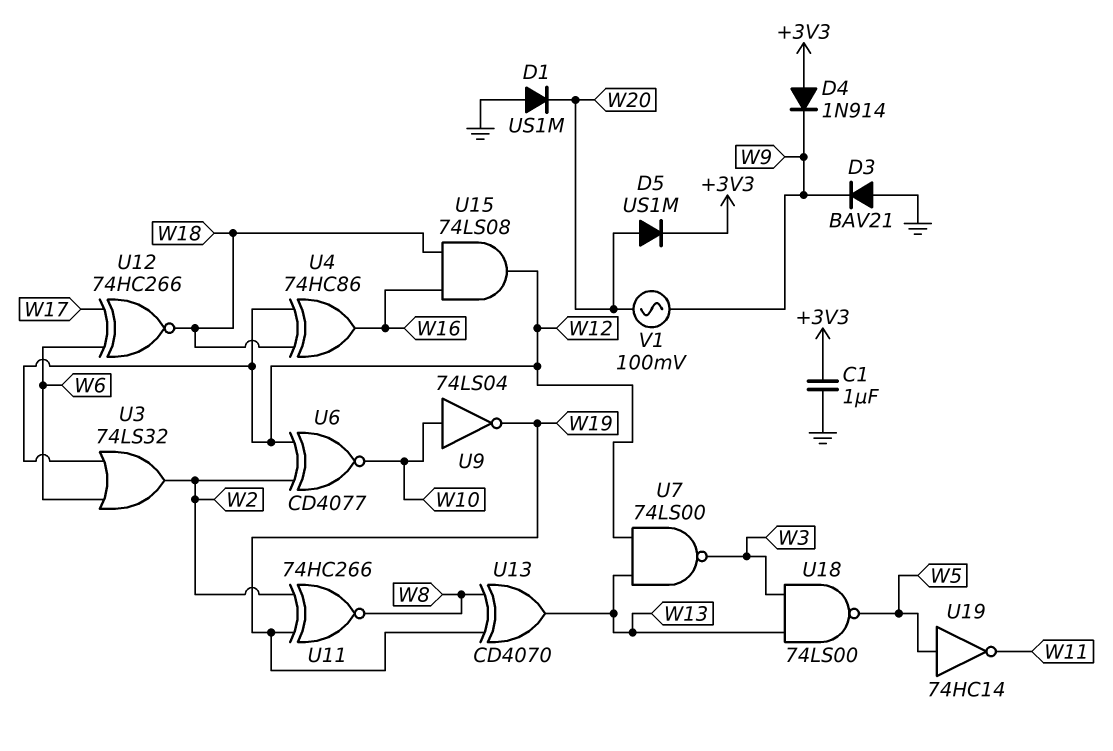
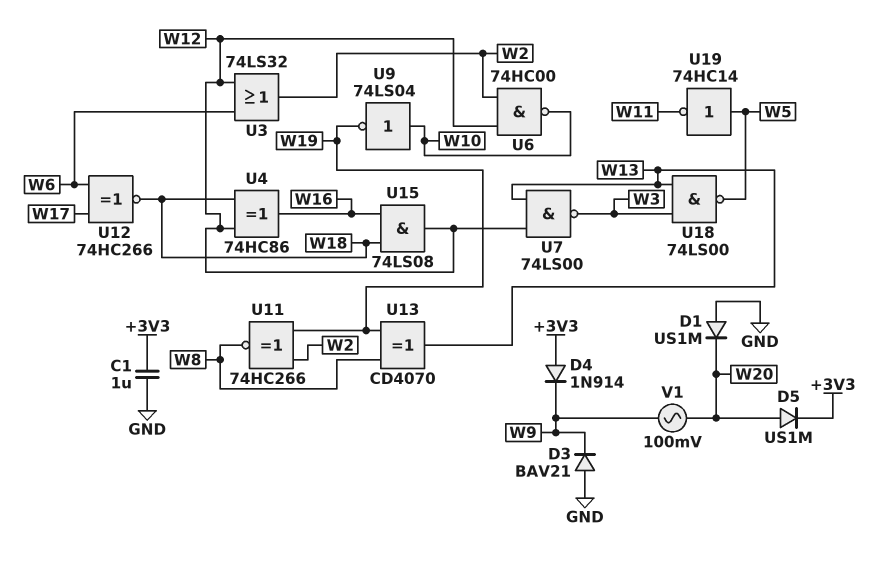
U6: XNOR CD4077 (in W2, in W12, out W10) -> NAND 74HC00 (in W2, in W12, out W10)

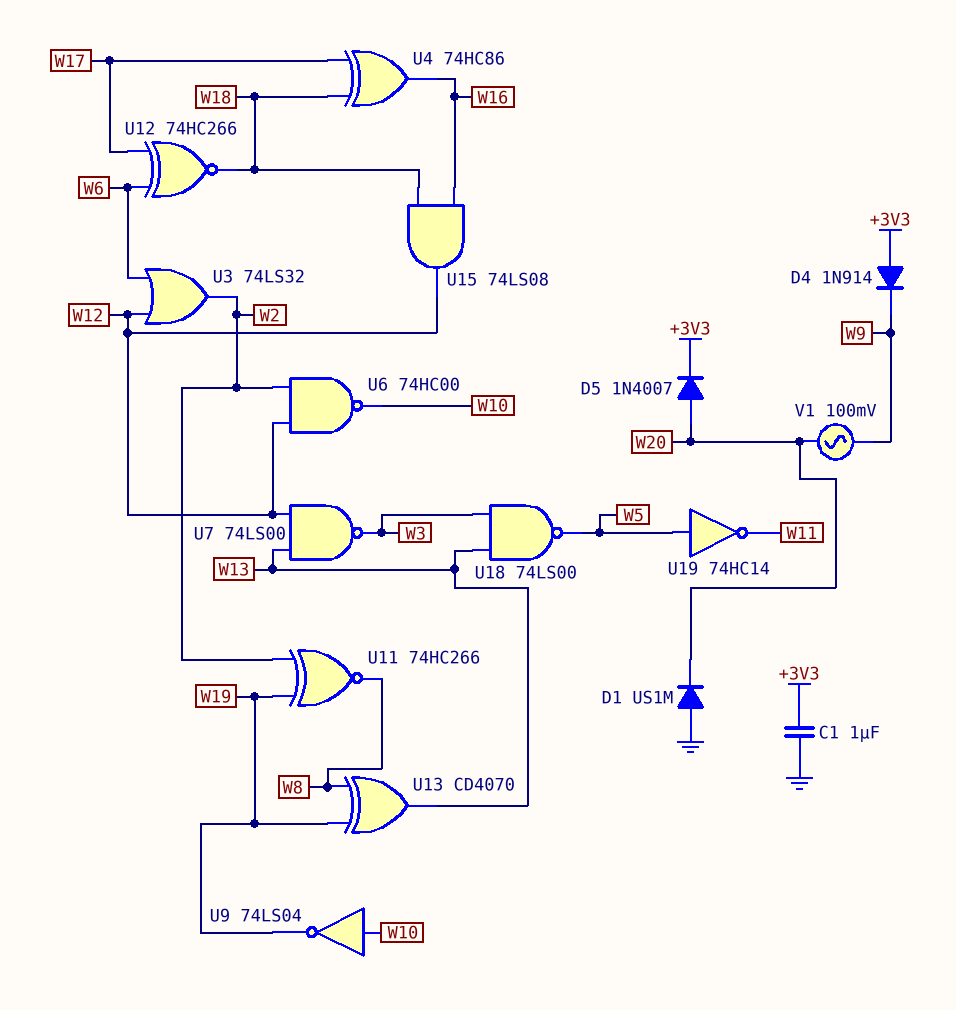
D3: diode BAV21 (A GND, K W9) -> none
D5: diode US1M (A W20, K +3V3) -> diode 1N4007 (A W20, K +3V3)
U4: XOR 74HC86 (in W12, in W18, out W16) -> XOR 74HC86 (in W17, in W18, out W16)

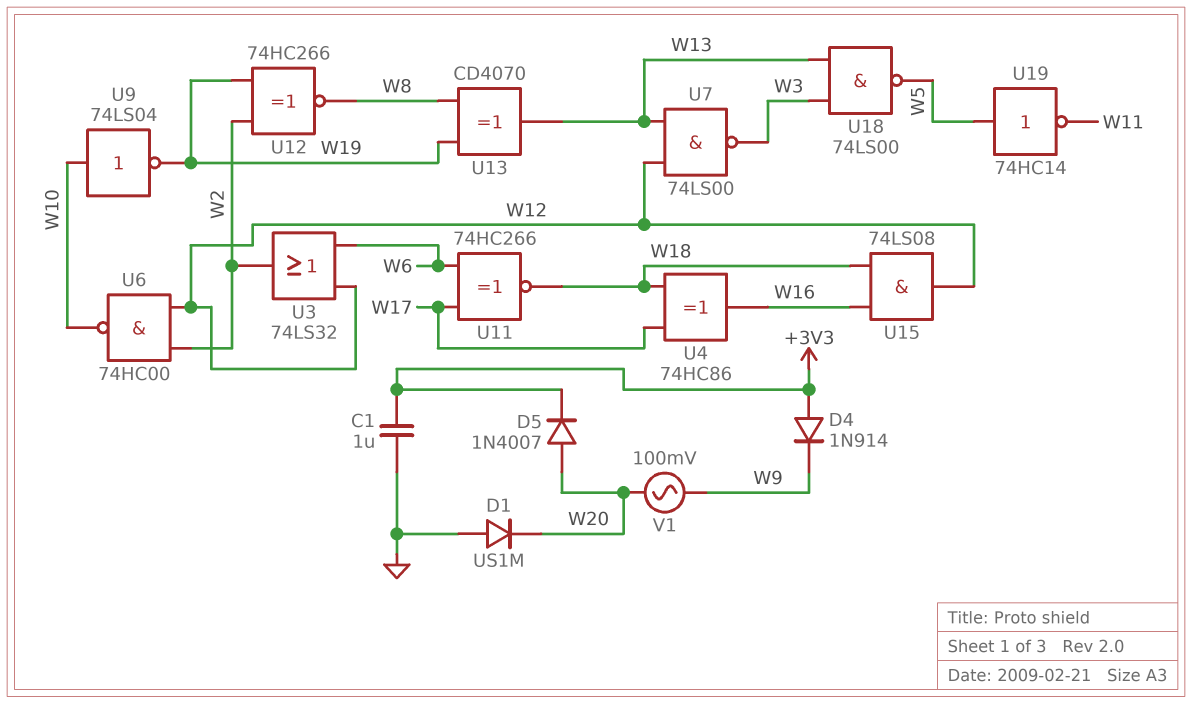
U11: XNOR 74HC266 (in W2, in W19, out W8) -> XNOR 74HC266 (in W6, in W17, out W18)
U12: XNOR 74HC266 (in W6, in W17, out W18) -> XNOR 74HC266 (in W2, in W19, out W8)

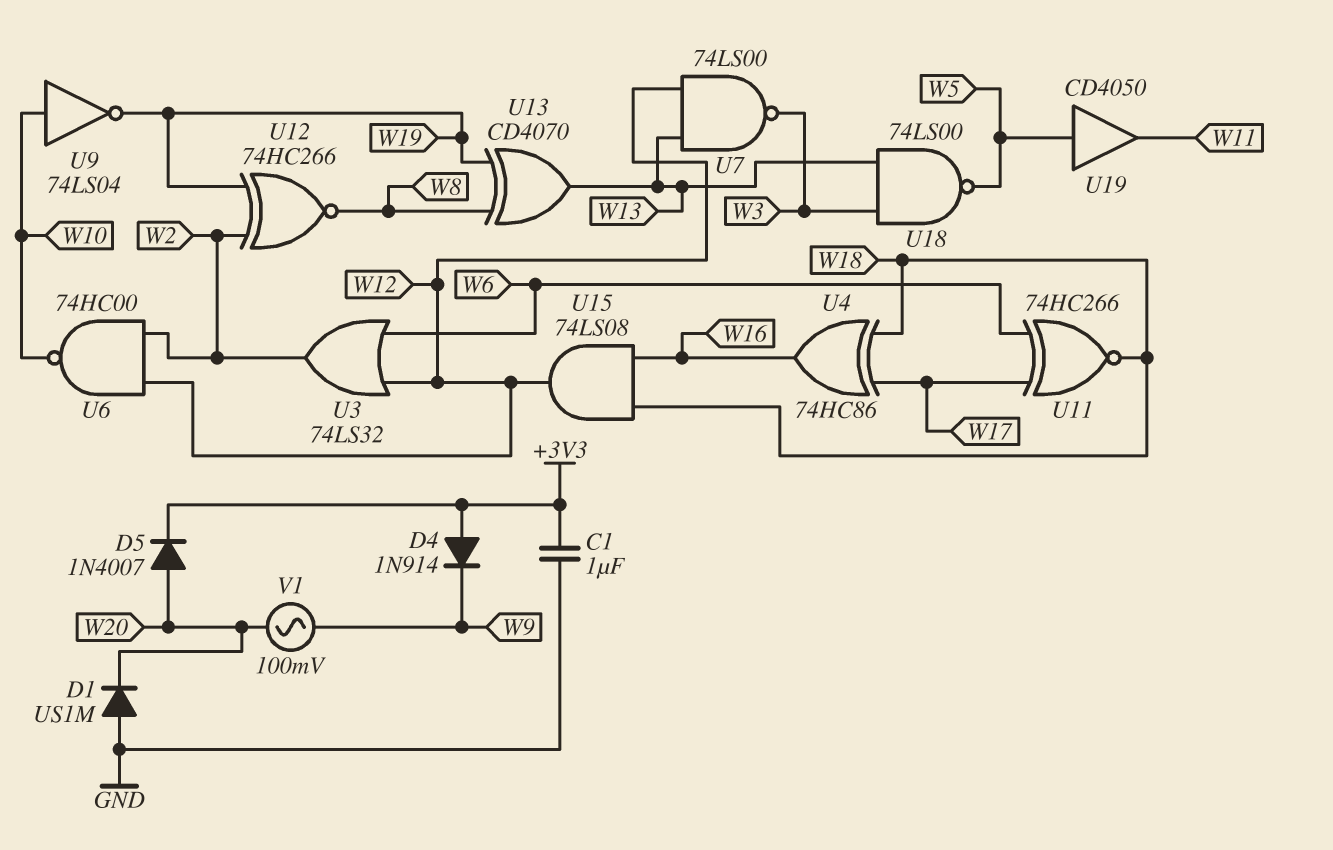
U19: NOT 74HC14 (in W5, out W11) -> buffer CD4050 (in W5, out W11)

